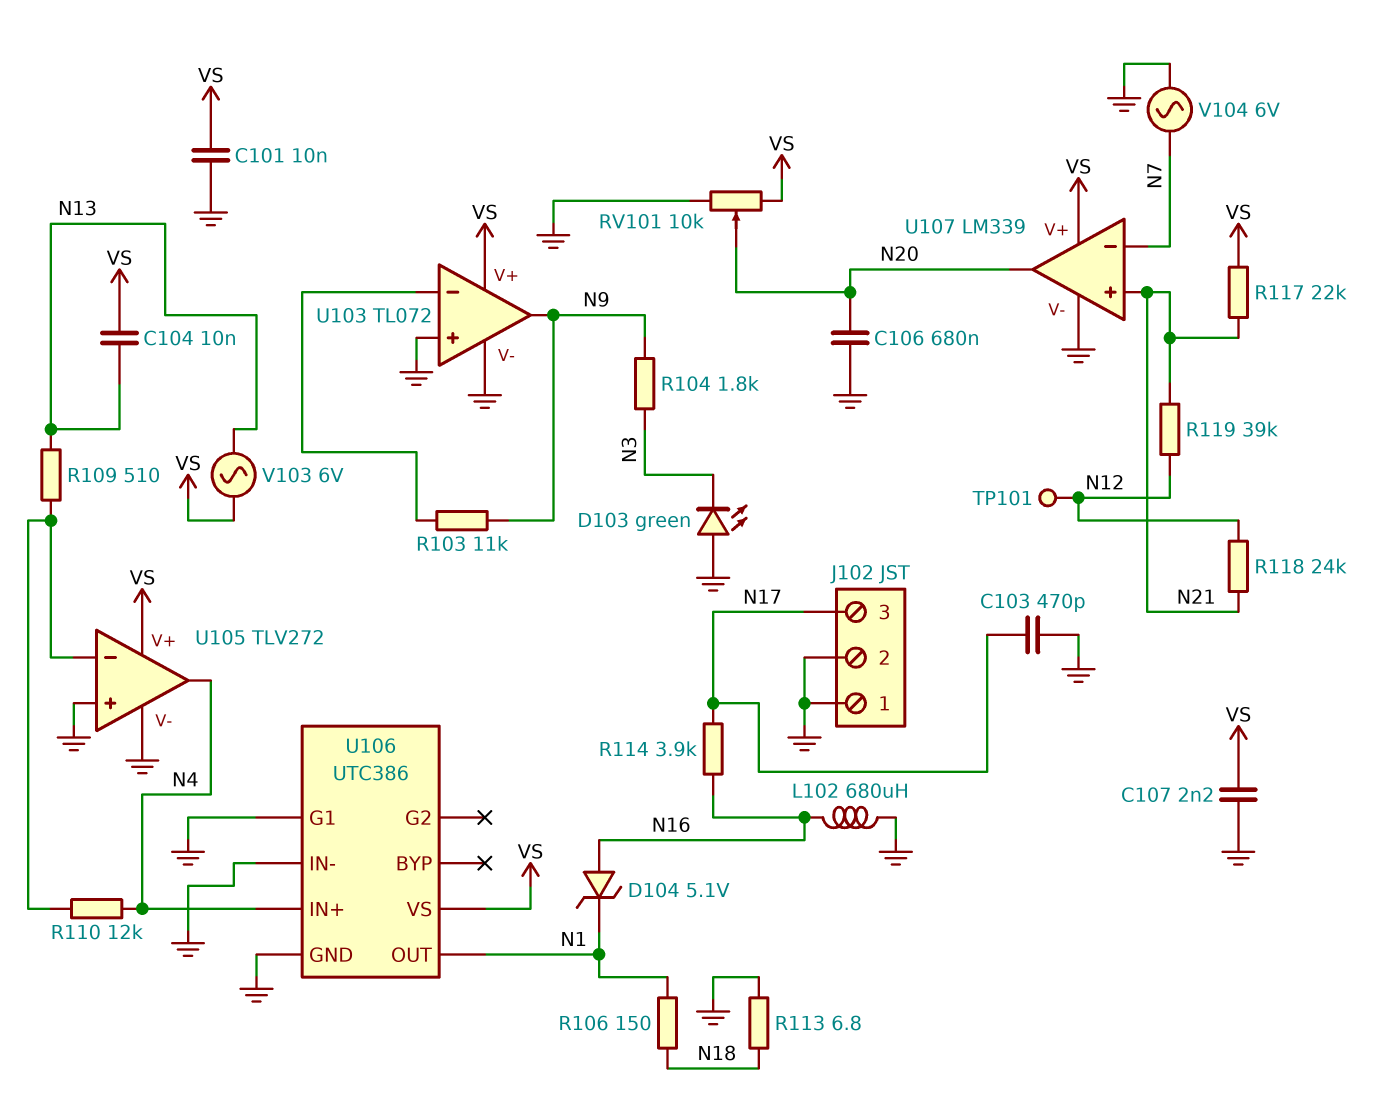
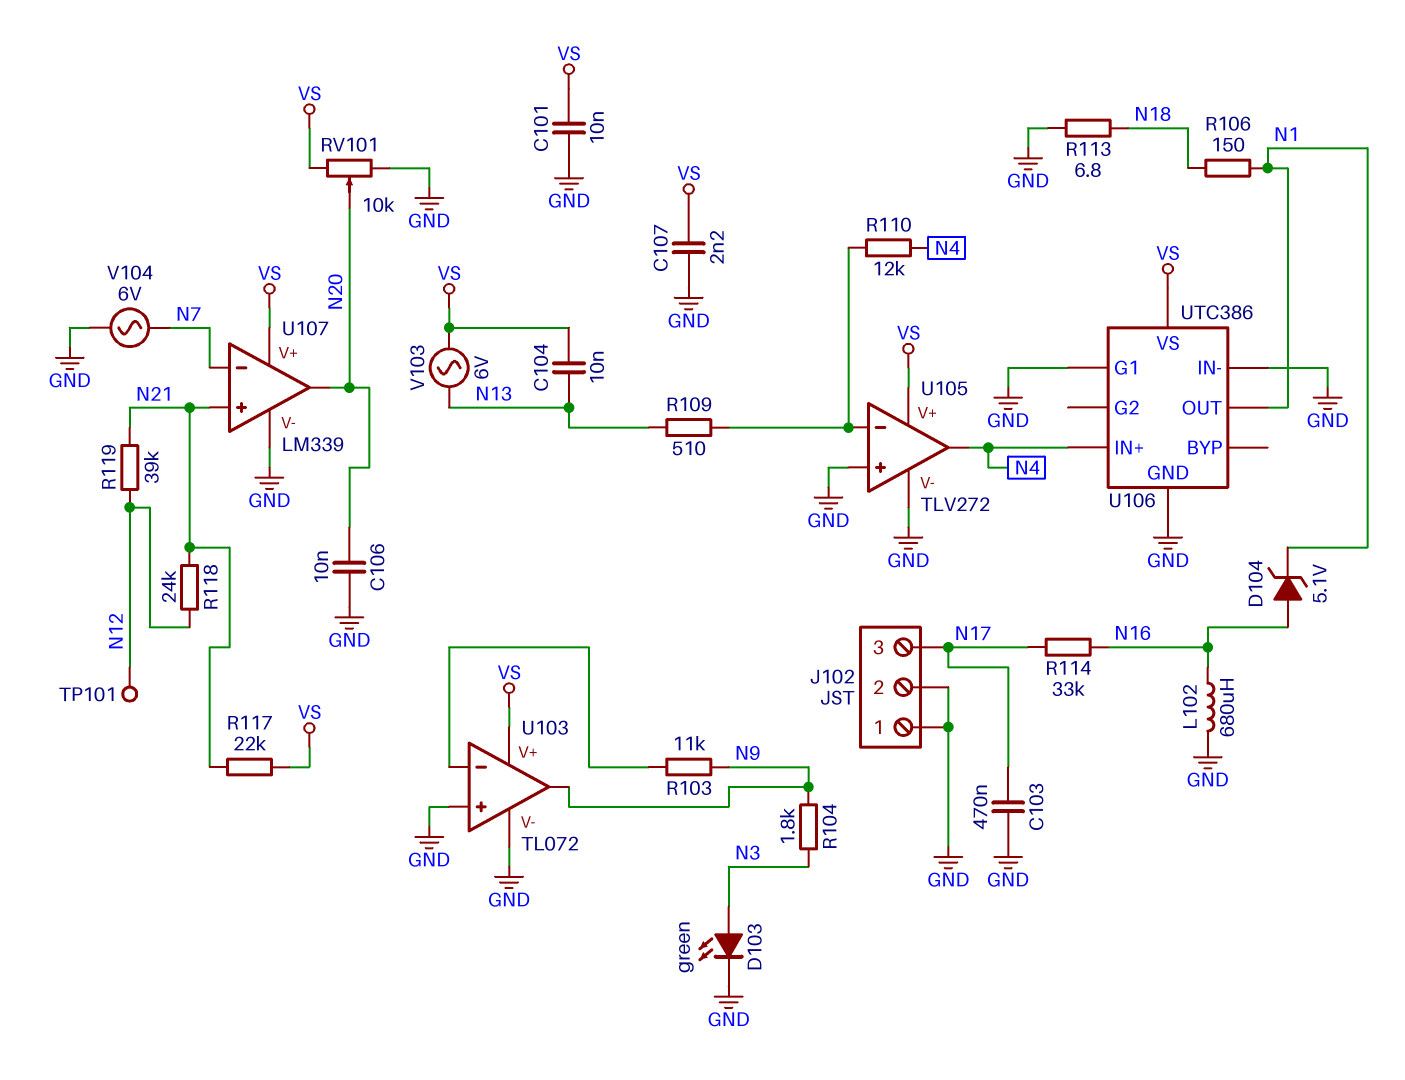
C103: 470pF (GND, N17) -> 470nF (GND, N17)
C106: 680nF (GND, N20) -> 10nF (GND, N20)
D103: LED green (A GND, K N3) -> LED green (A N3, K GND)
R114: 3.9k (N16, N17) -> 33k (N16, N17)

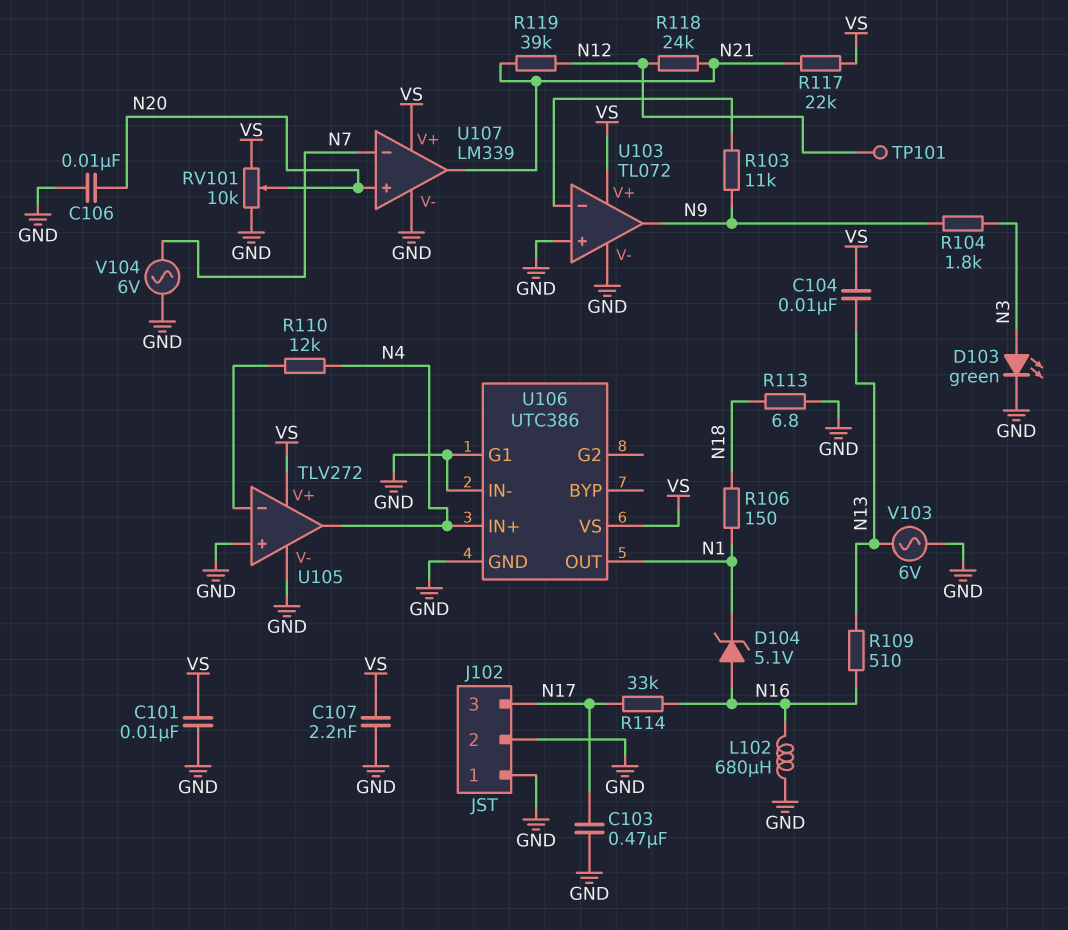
R109: 510 (N13, U105/in-) -> 510 (N13, N16)
U107 pin in+: N21 -> N20
U107 pin out: N20 -> N21
V103: AC 6V (N13, VS) -> AC 6V (GND, N13)

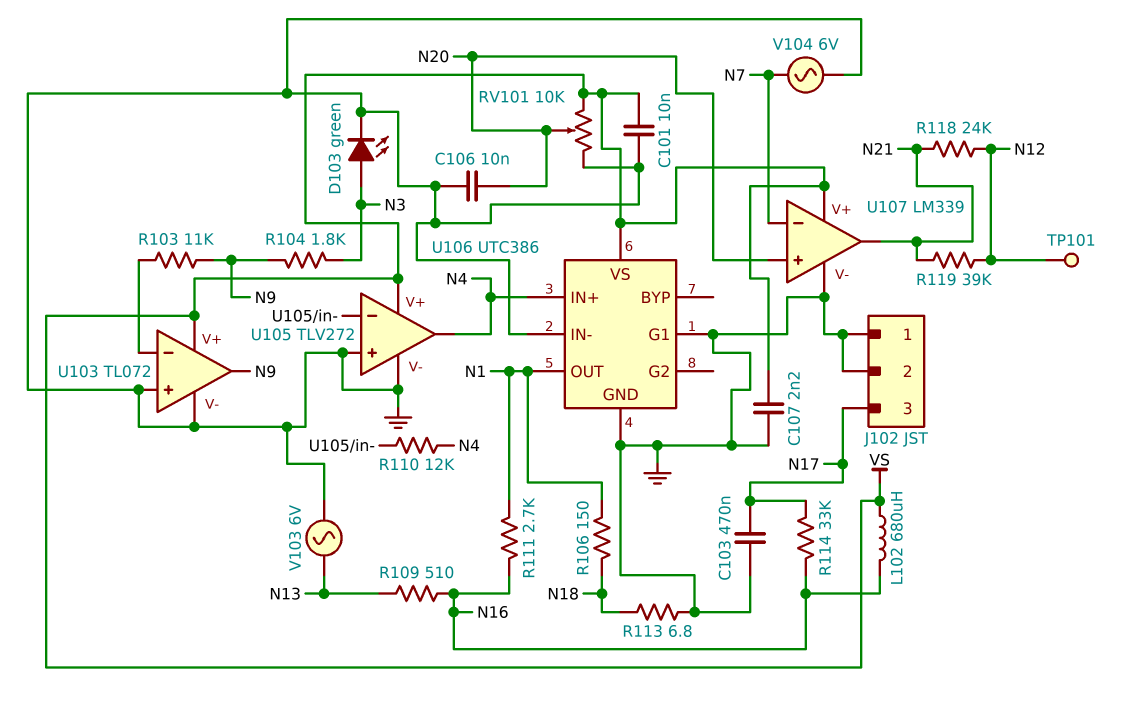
C104: 10nF (N13, VS) -> none
D104: zener 5.1V (A N16, K N1) -> none
L102: 680uH (GND, N16) -> 680uH (N16, VS)
R111: none -> 2.7k (N1, N16)
R117: 22k (N21, VS) -> none

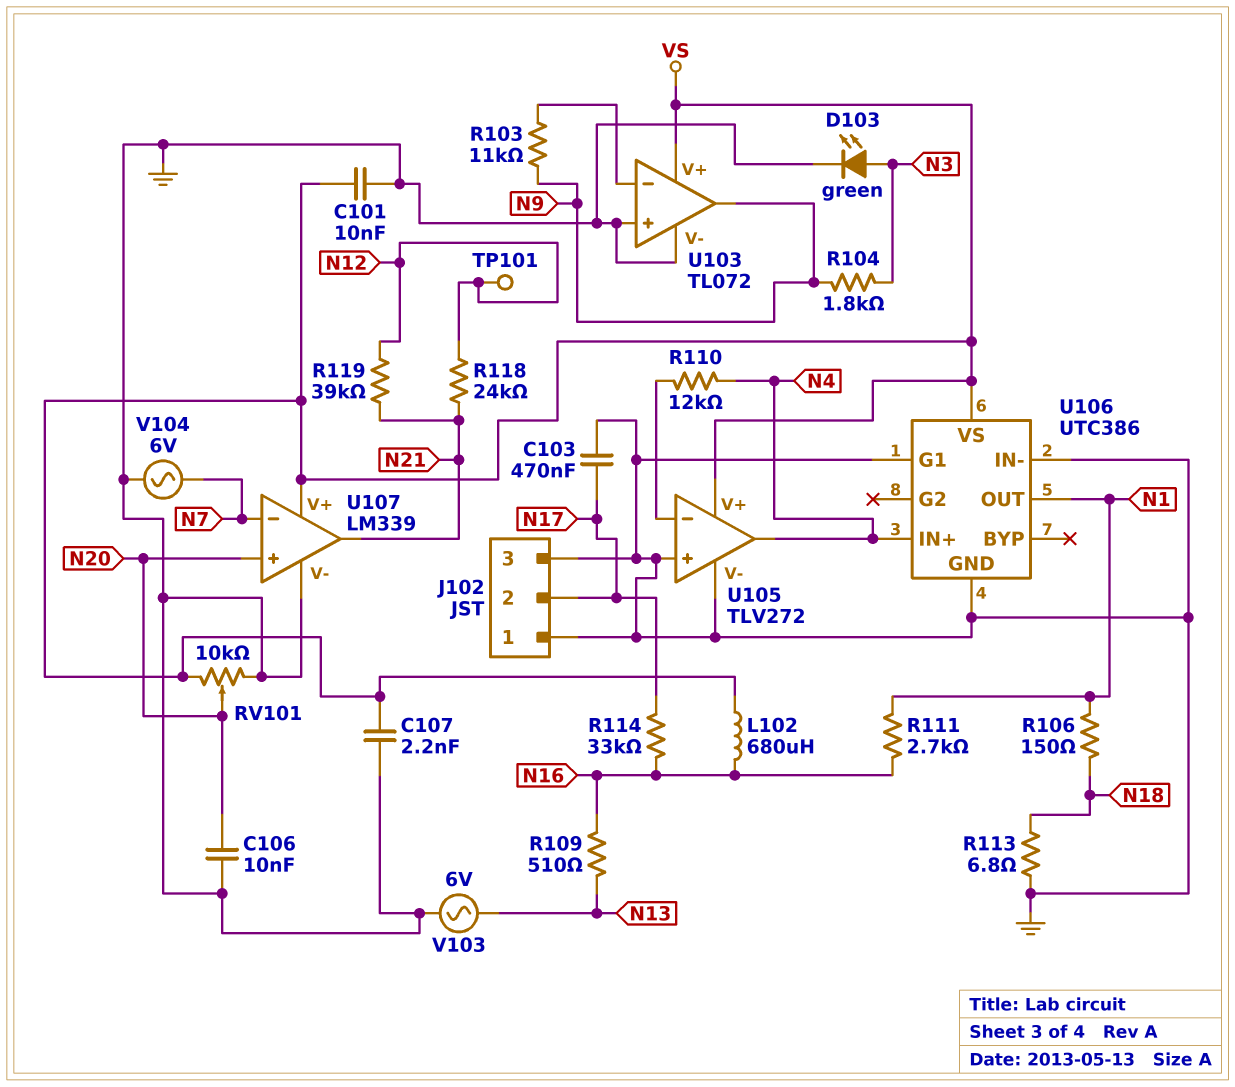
J102 pin 2: GND -> N17
J102 pin 3: N17 -> GND

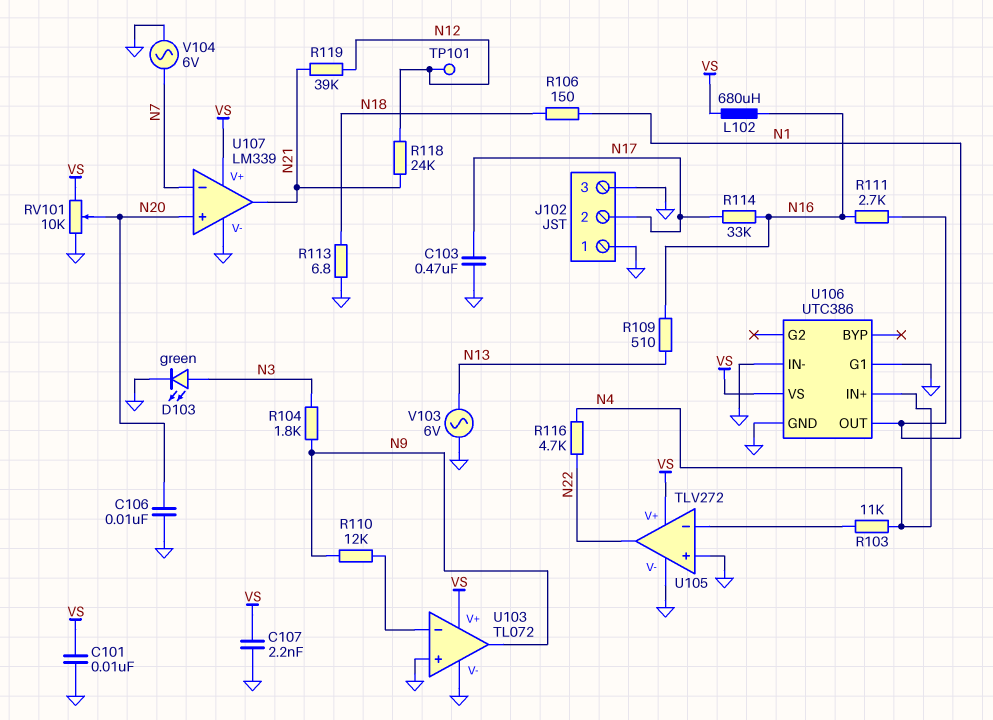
R103: 11k (N9, U103/in-) -> 11k (N4, U105/in-)
R110: 12k (N4, U105/in-) -> 12k (N9, U103/in-)
R116: none -> 4.7k (N4, N22)
U105 pin out: N4 -> N22

